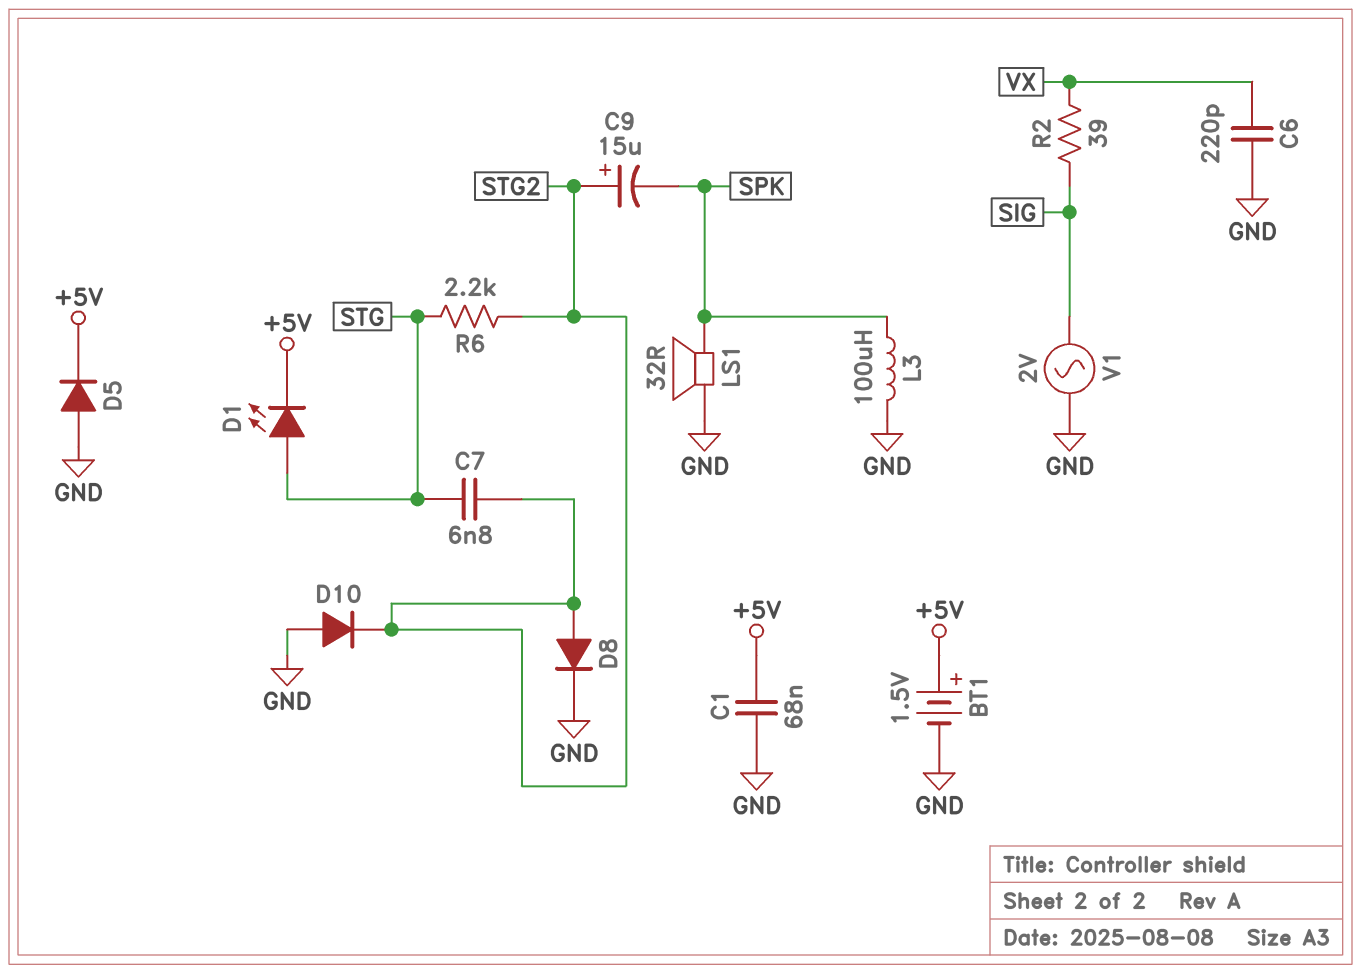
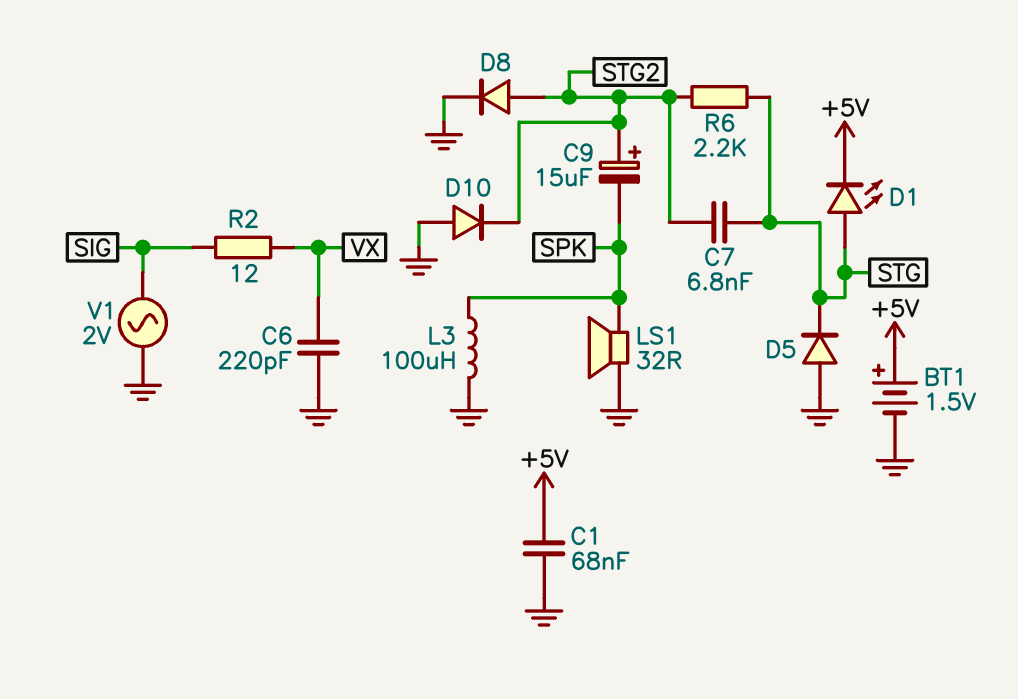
D5: diode (A GND, K +5V) -> diode (A GND, K STG)
R2: 39 (SIG, VX) -> 12 (SIG, VX)

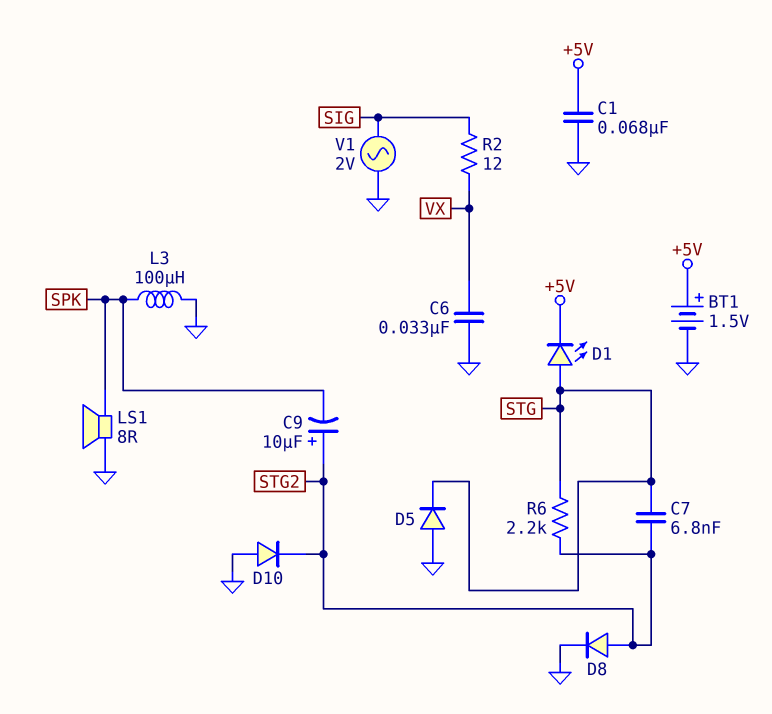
C6: 220pF (GND, VX) -> 33nF (GND, VX)
C9: 15uF (plus STG2, minus SPK) -> 10uF (plus STG2, minus SPK)
LS1: speaker 32R (GND, SPK) -> speaker 8R (GND, SPK)

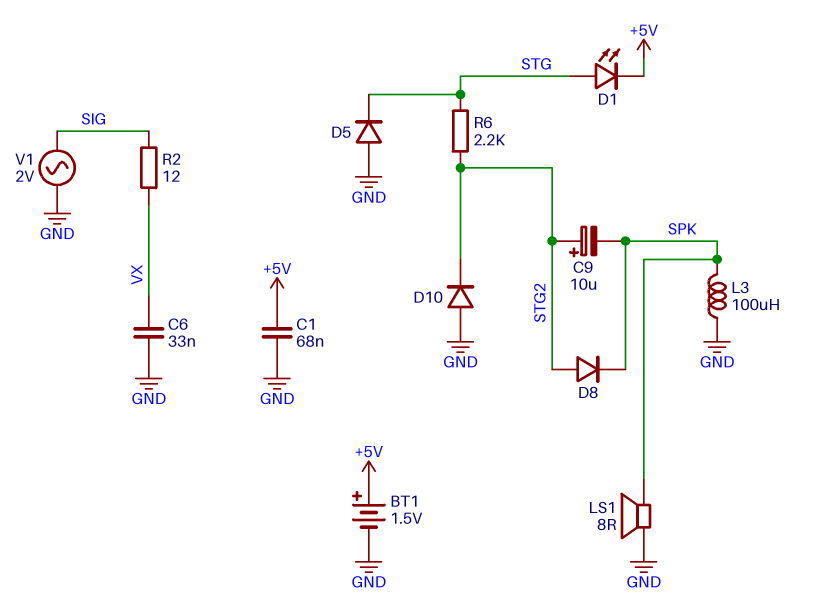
C7: 6.8nF (STG, STG2) -> none
D8: diode (A STG2, K GND) -> diode (A STG2, K SPK)

